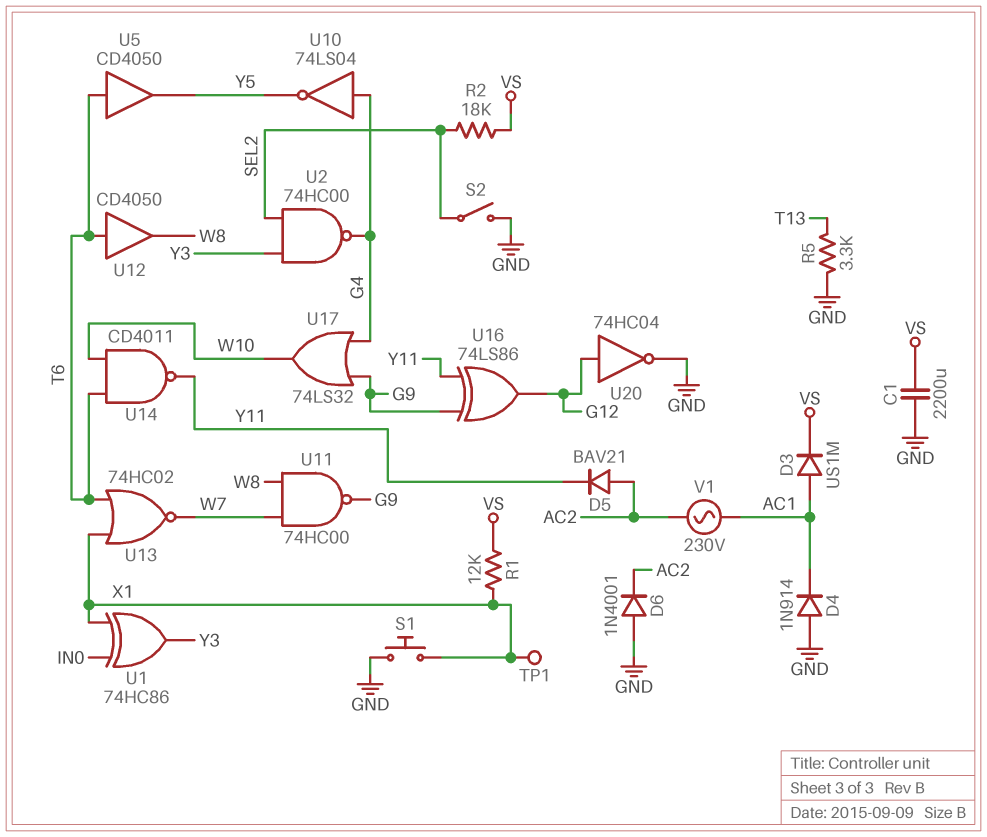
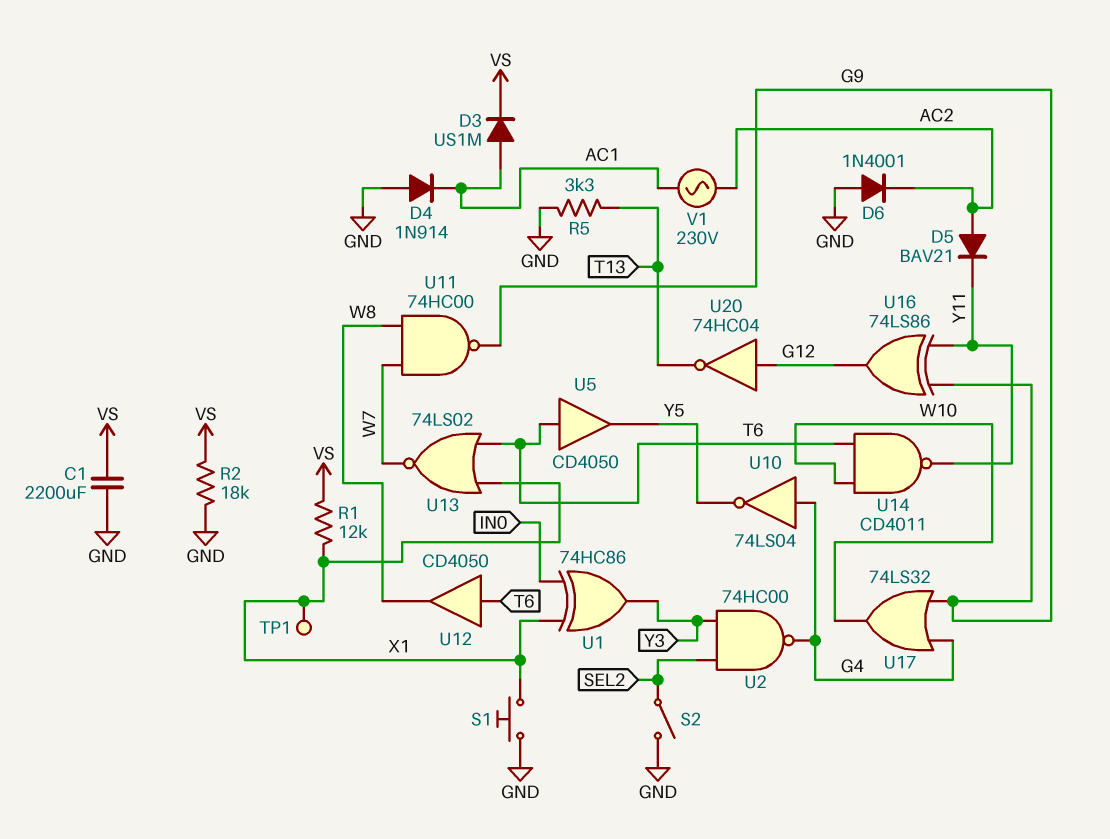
R2: 18k (SEL2, VS) -> 18k (GND, VS)
U13: NOR 74HC02 (in T6, in X1, out W7) -> NOR 74LS02 (in T6, in X1, out W7)
U20: NOT 74HC04 (in G12, out GND) -> NOT 74HC04 (in G12, out T13)

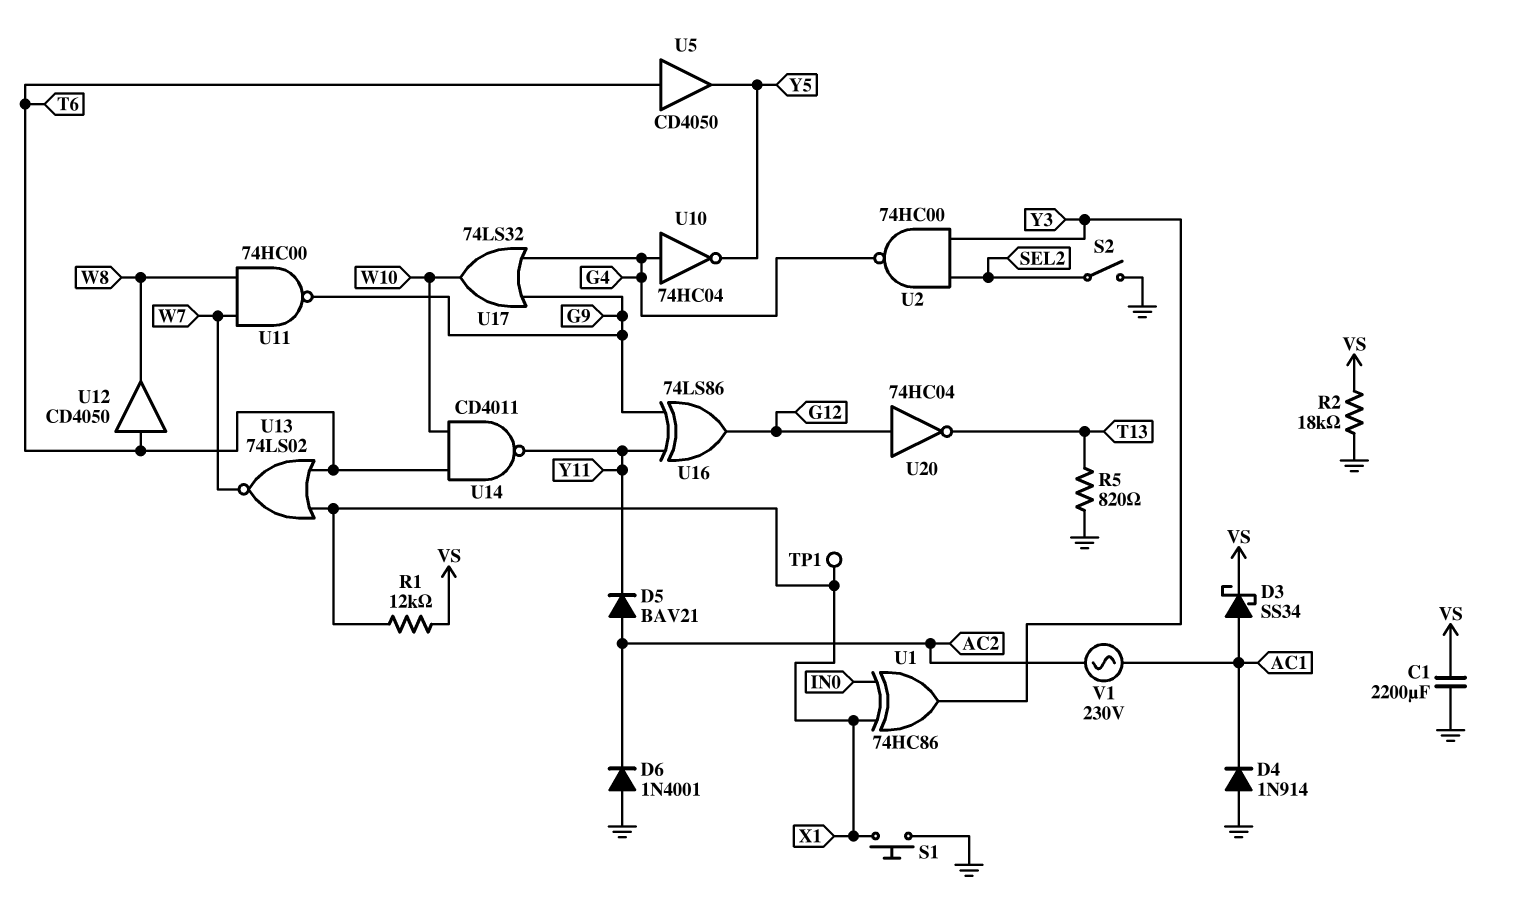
D3: diode US1M (A AC1, K VS) -> schottky SS34 (A AC1, K VS)
R5: 3.3k (GND, T13) -> 820 (GND, T13)
U10: NOT 74LS04 (in G4, out Y5) -> NOT 74HC04 (in G4, out Y5)

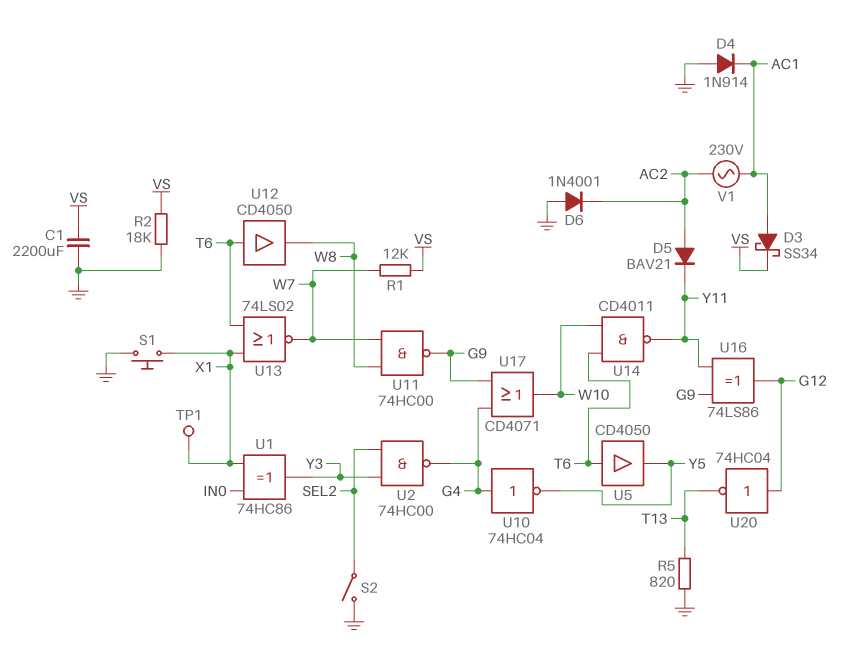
R1: 12k (VS, X1) -> 12k (VS, W7)
U17: OR 74LS32 (in G4, in G9, out W10) -> OR CD4071 (in G4, in G9, out W10)

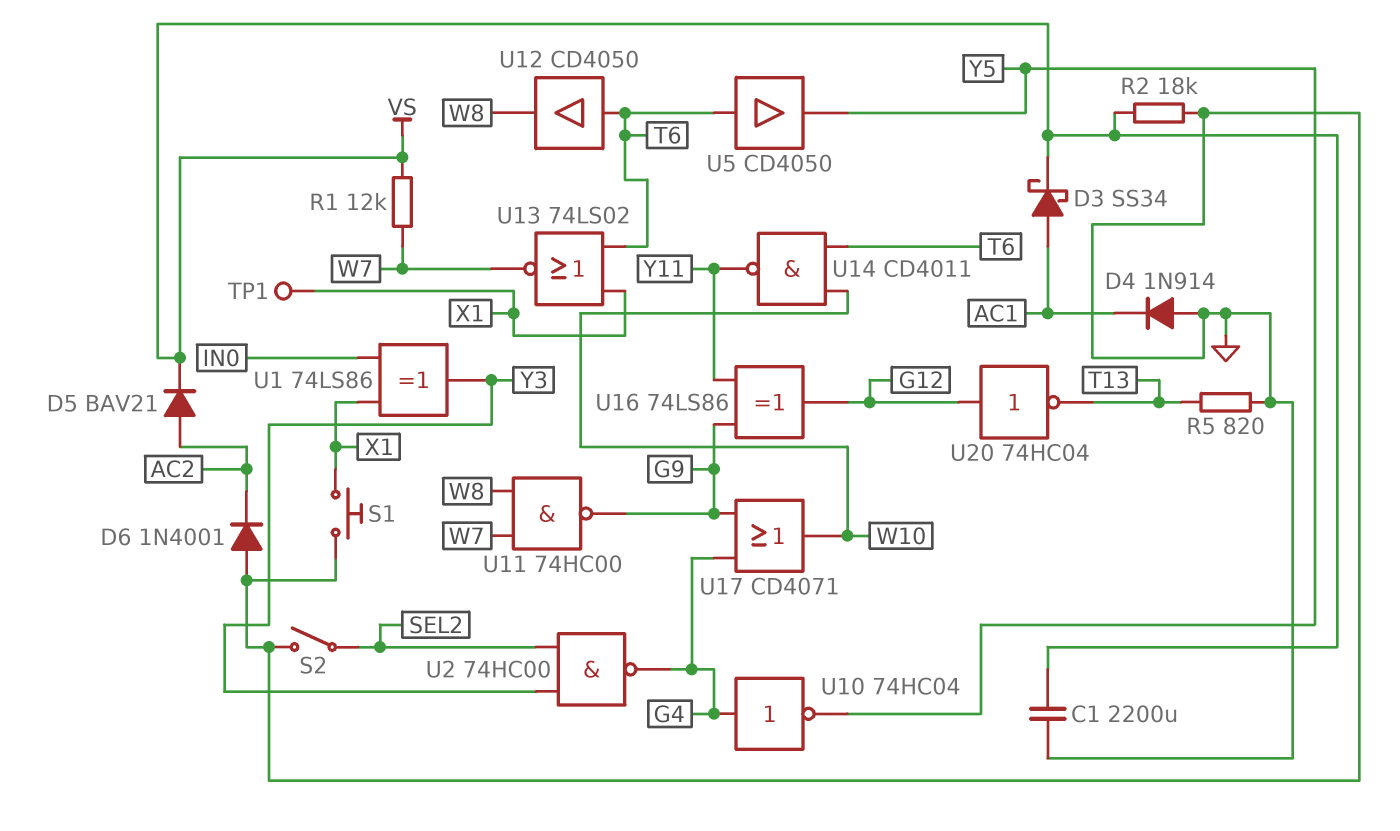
D5: diode BAV21 (A AC2, K Y11) -> diode BAV21 (A AC2, K VS)
U1: XOR 74HC86 (in IN0, in X1, out Y3) -> XOR 74LS86 (in IN0, in X1, out Y3)
V1: AC 230V (AC1, AC2) -> none

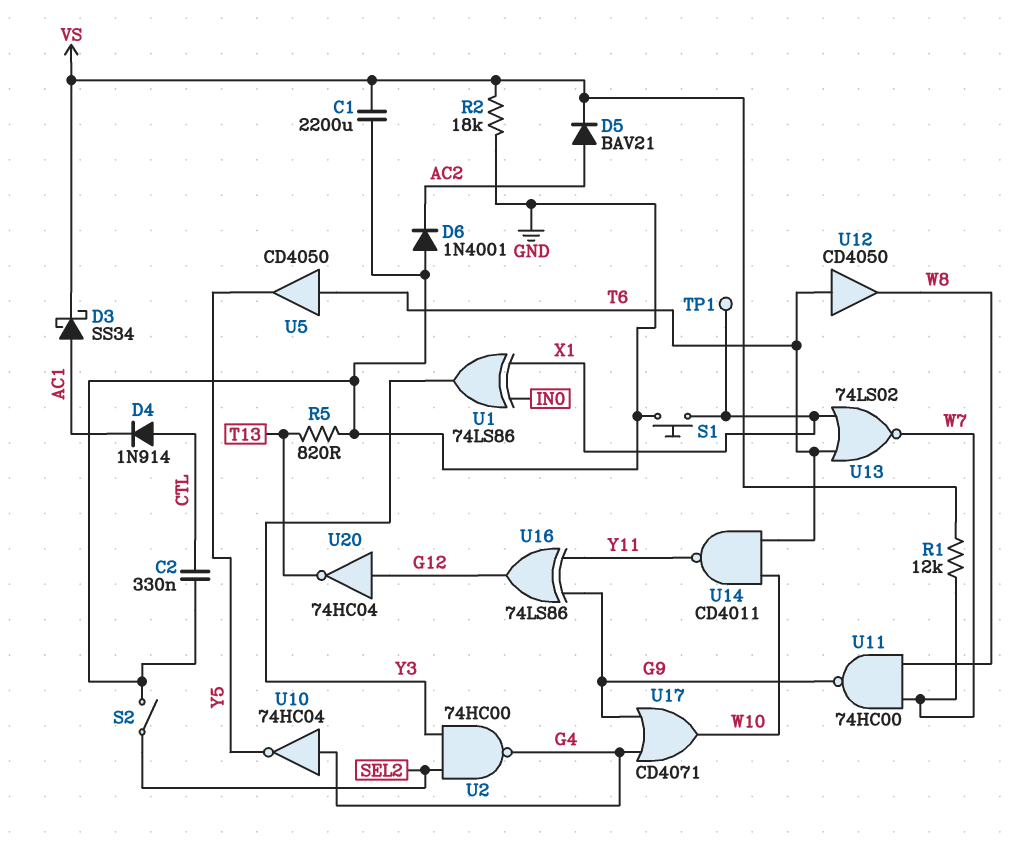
C2: none -> 330nF (CTL, GND)
D4: diode 1N914 (A GND, K AC1) -> diode 1N914 (A CTL, K AC1)

